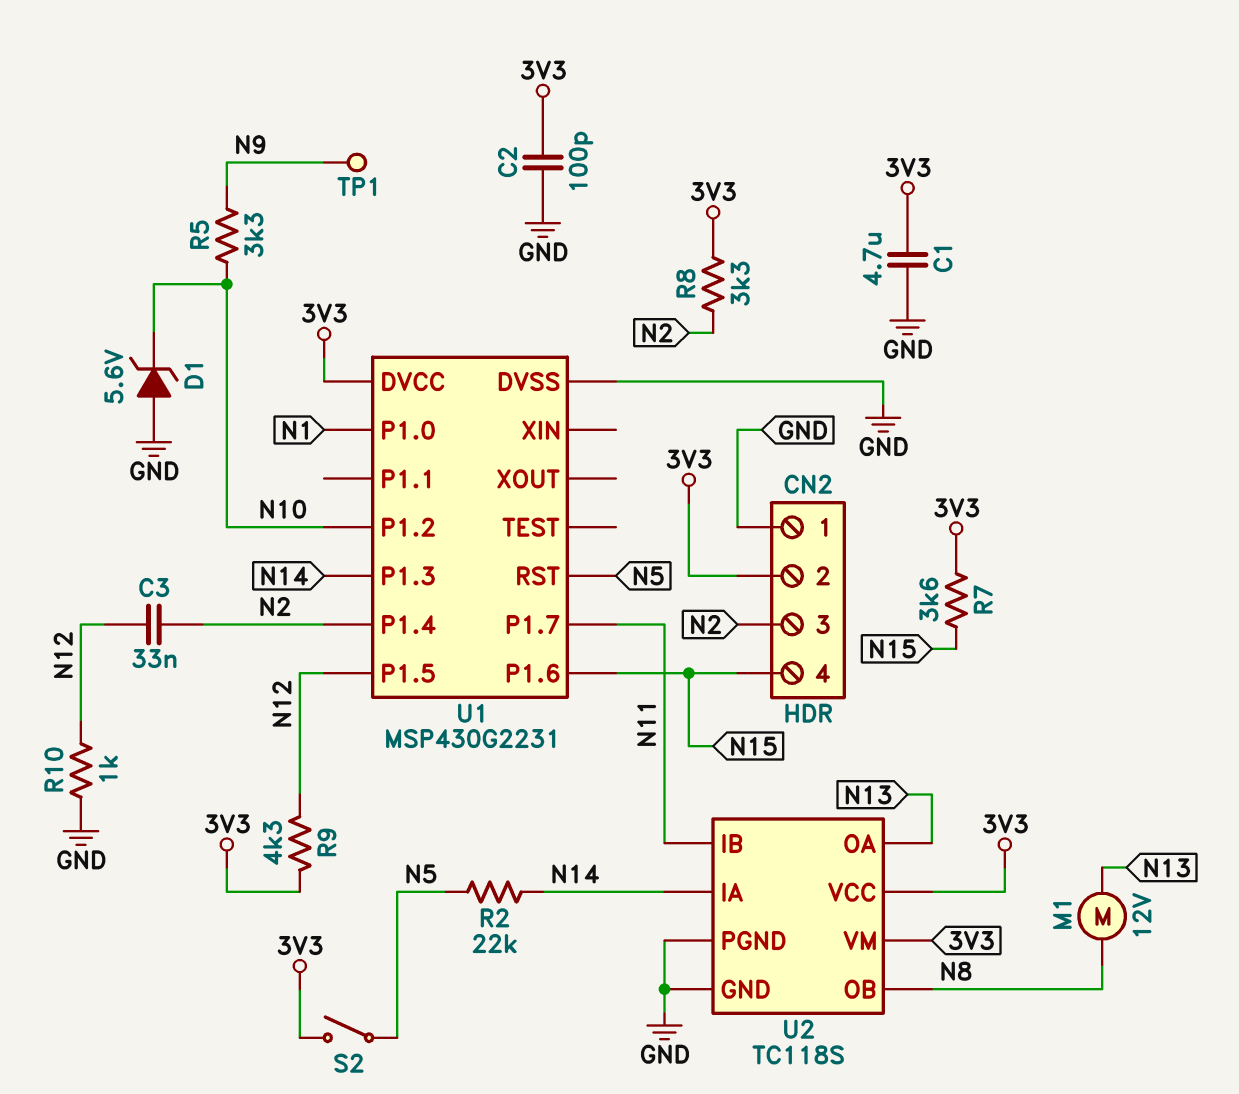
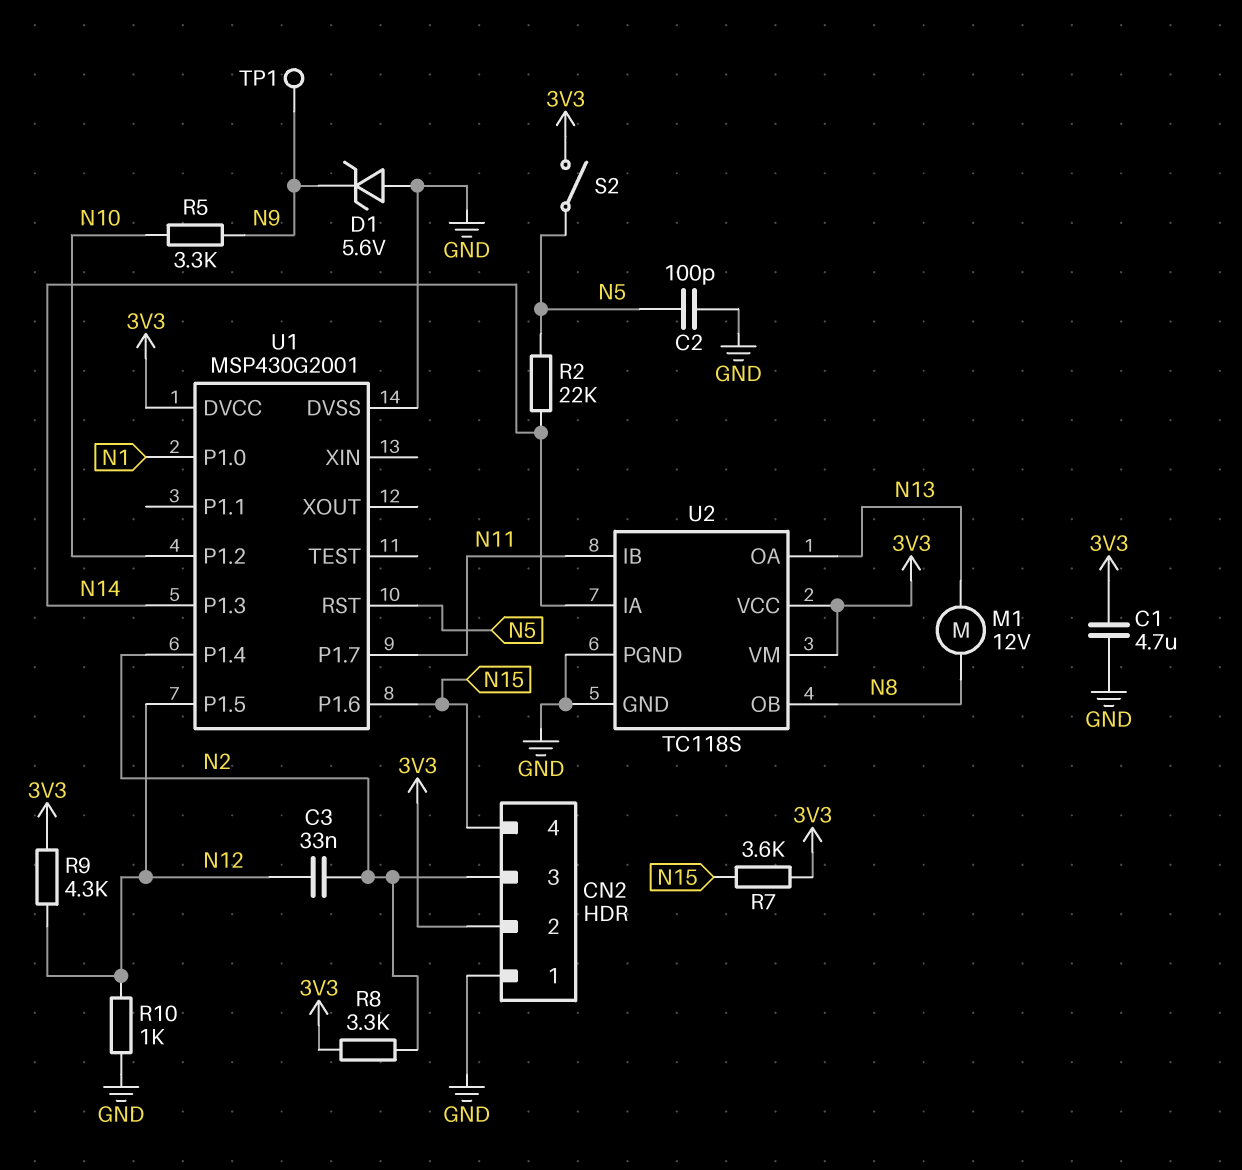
C2: 100pF (3V3, GND) -> 100pF (GND, N5)
D1: zener 5.6V (A GND, K N10) -> zener 5.6V (A GND, K N9)
U1: MSP430G2231 -> MSP430G2001

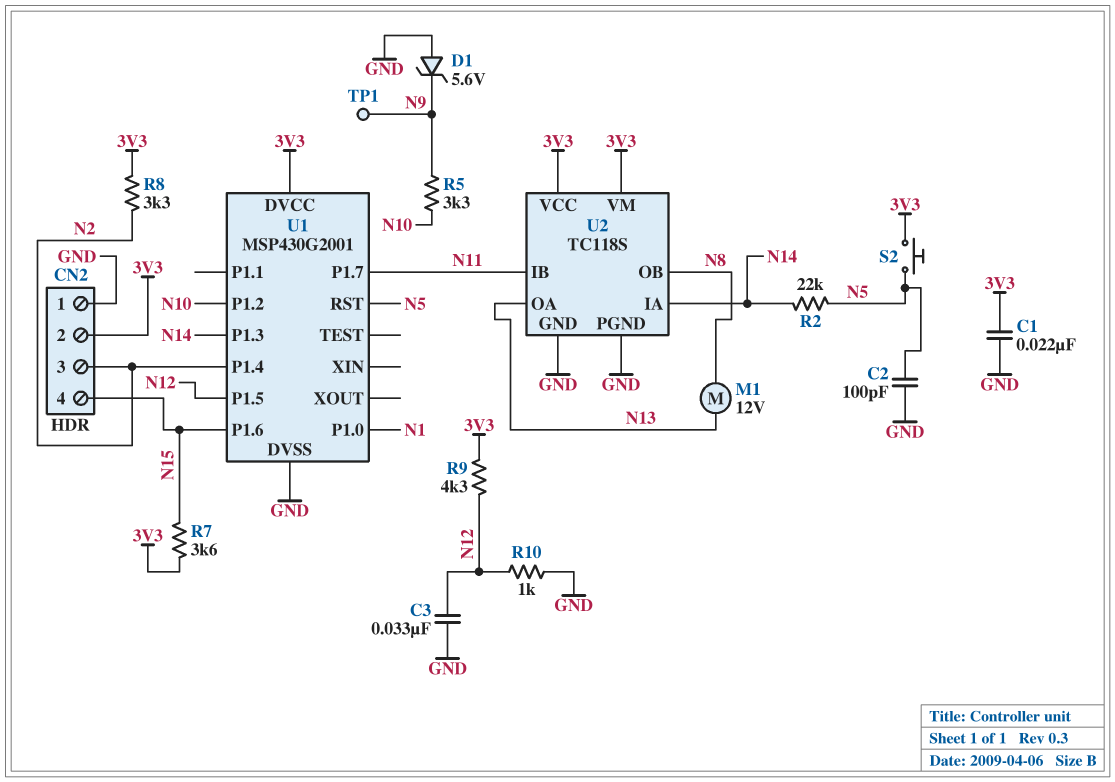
C1: 4.7uF (3V3, GND) -> 22nF (3V3, GND)
C3: 33nF (N2, N12) -> 33nF (GND, N12)
S2: switch (3V3, N5) -> button (3V3, N5)

